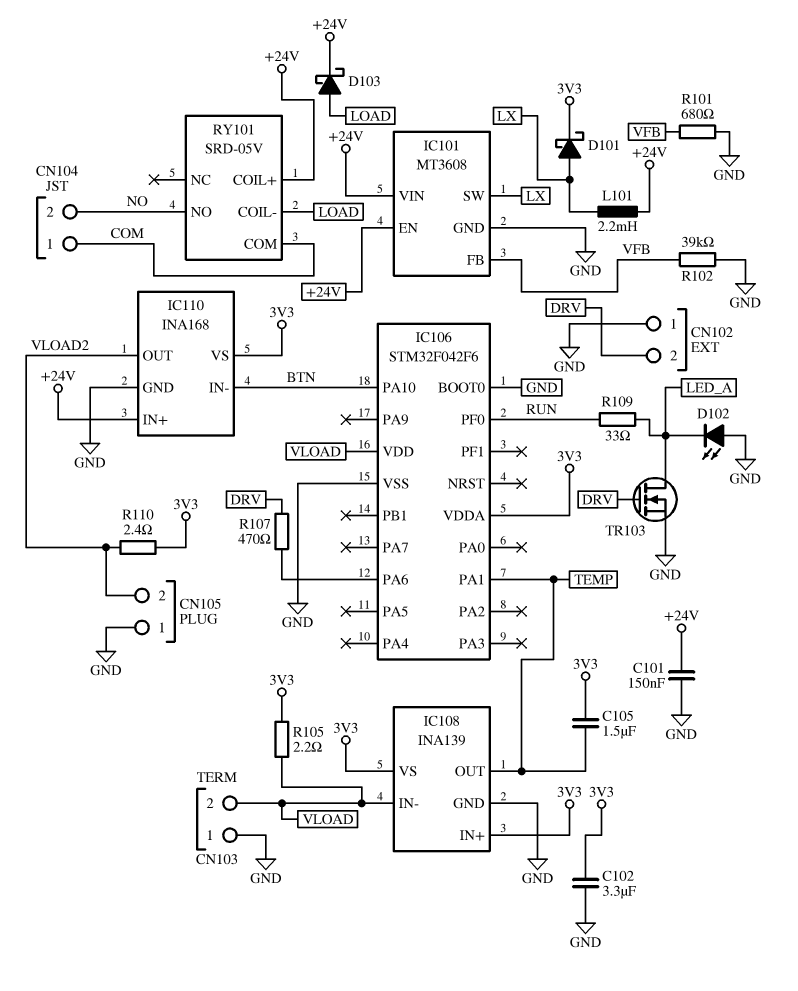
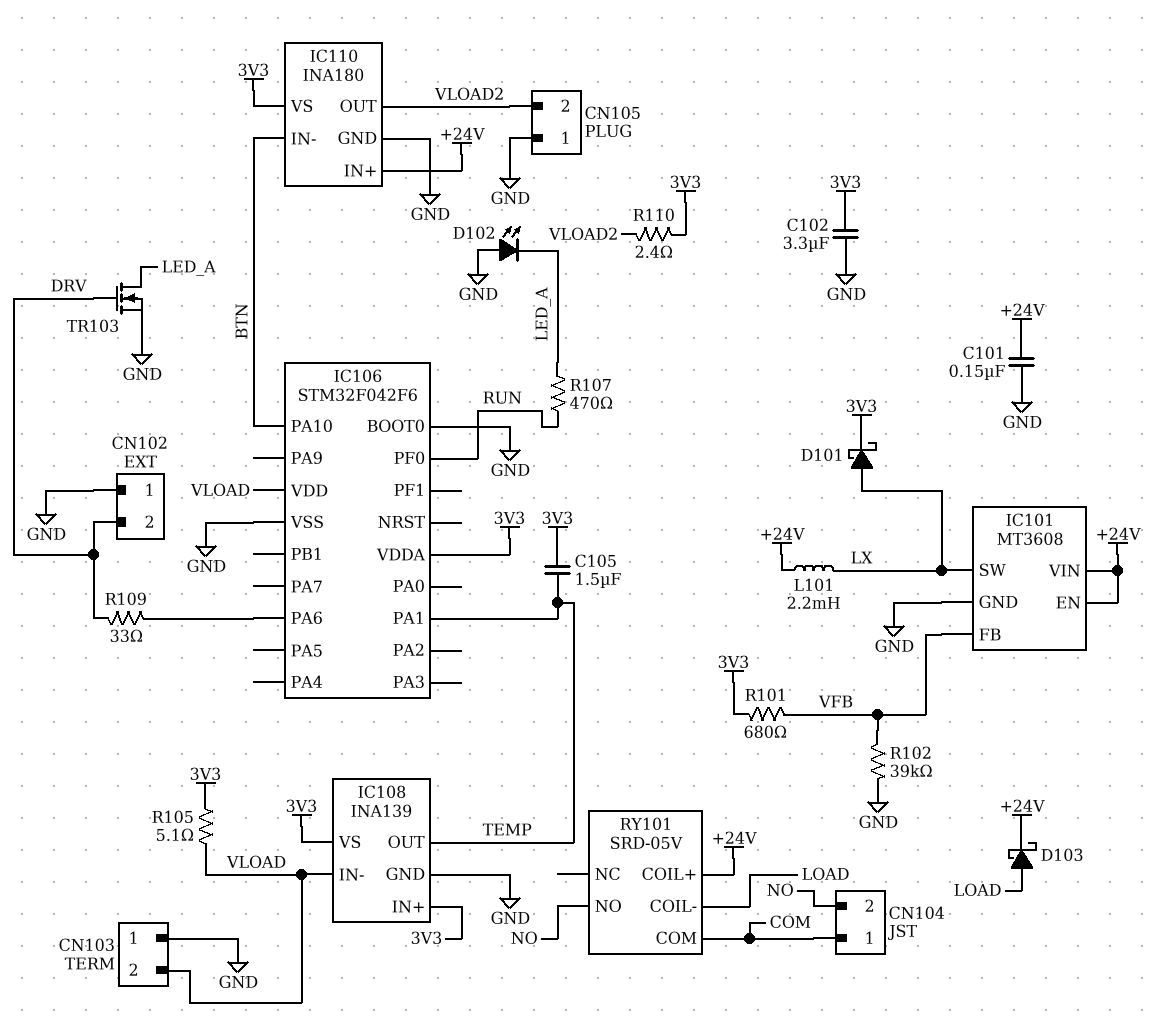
IC110: INA168 -> INA180
R101: 680 (GND, VFB) -> 680 (3V3, VFB)
R105: 2.2 (3V3, VLOAD) -> 5.1 (3V3, VLOAD)
R107: 470 (DRV, IC106/PA6) -> 470 (LED_A, RUN)
R109: 33 (LED_A, RUN) -> 33 (DRV, IC106/PA6)

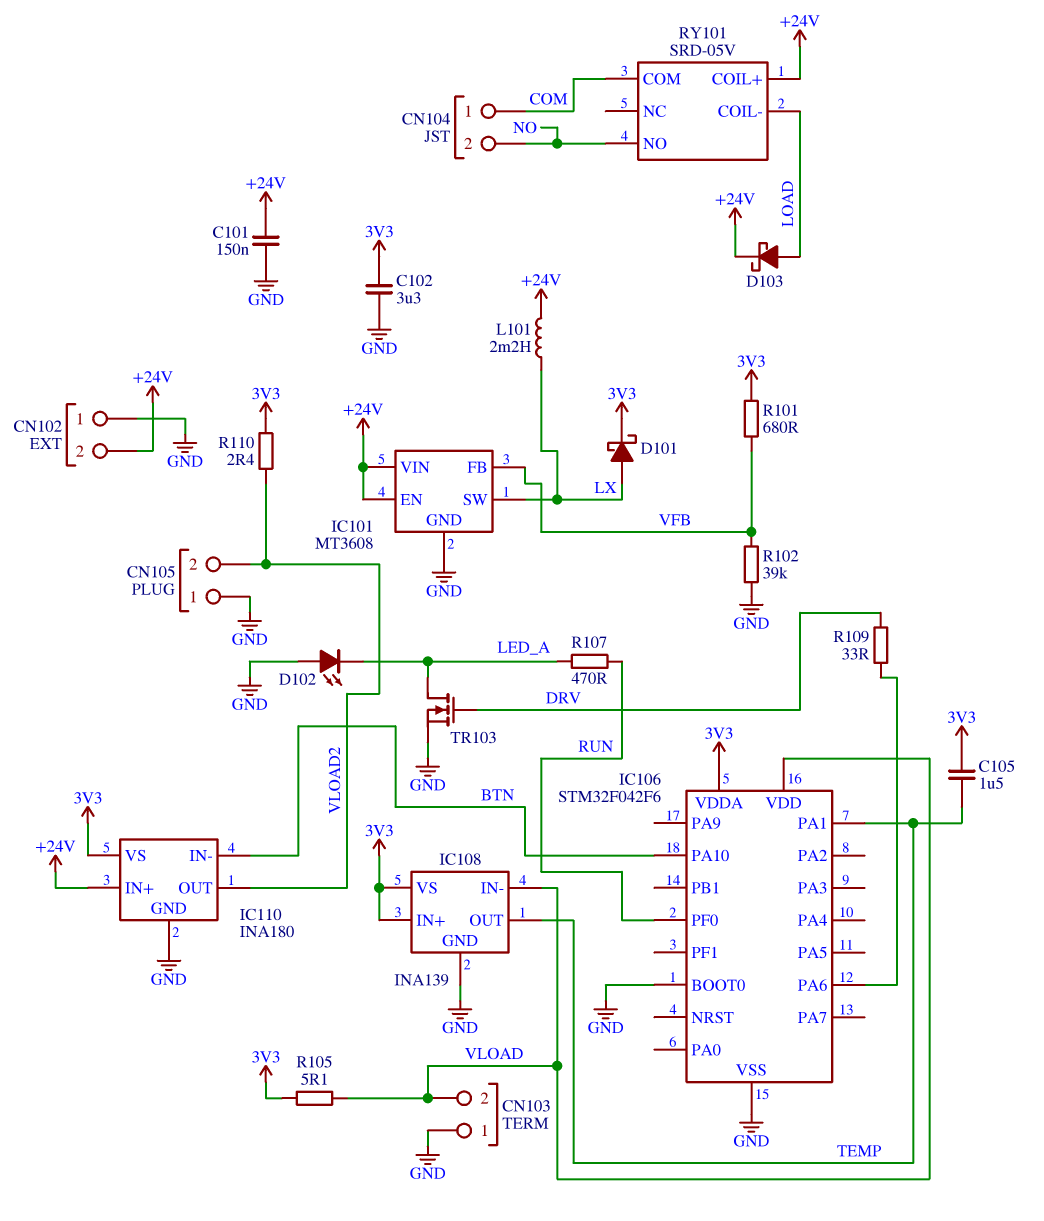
CN102 pin 2: DRV -> +24V

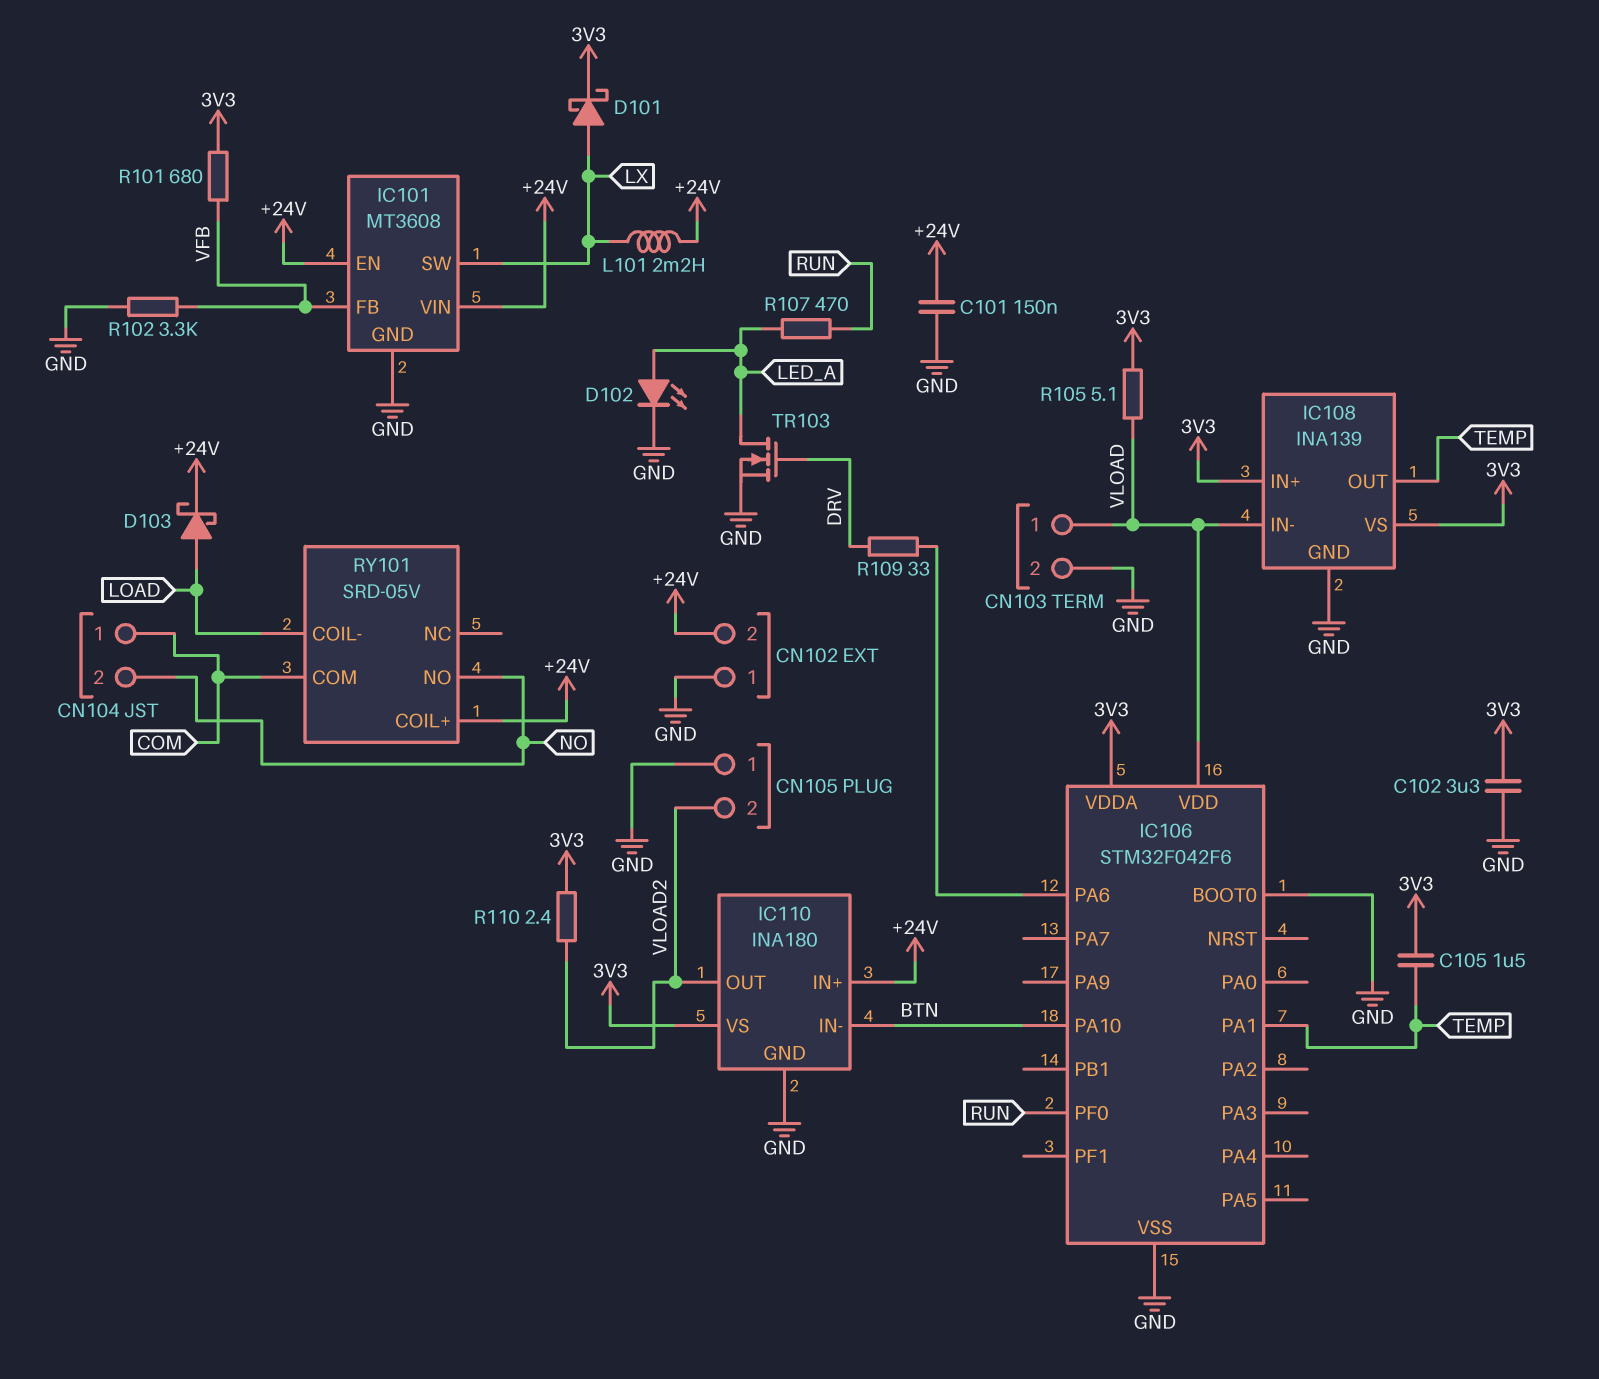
CN103 pin 1: GND -> VLOAD
CN103 pin 2: VLOAD -> GND
D102: LED (A GND, K LED_A) -> LED (A LED_A, K GND)
R102: 39k (GND, VFB) -> 3.3k (GND, VFB)

